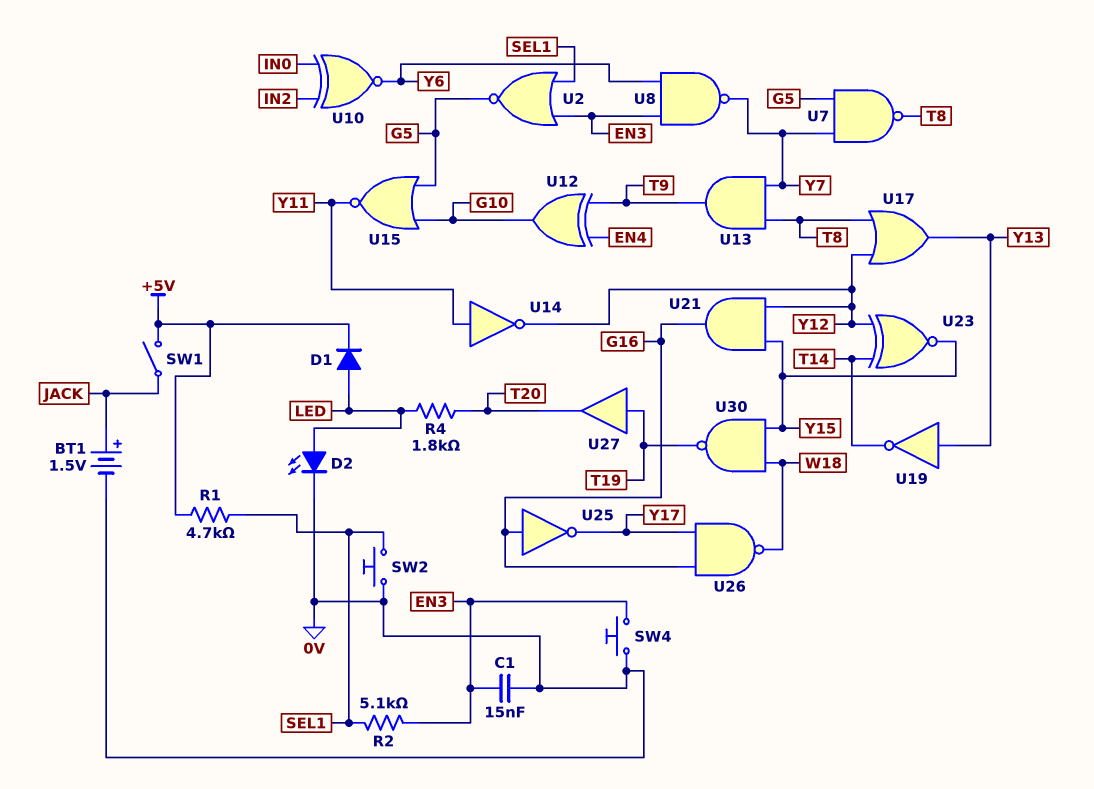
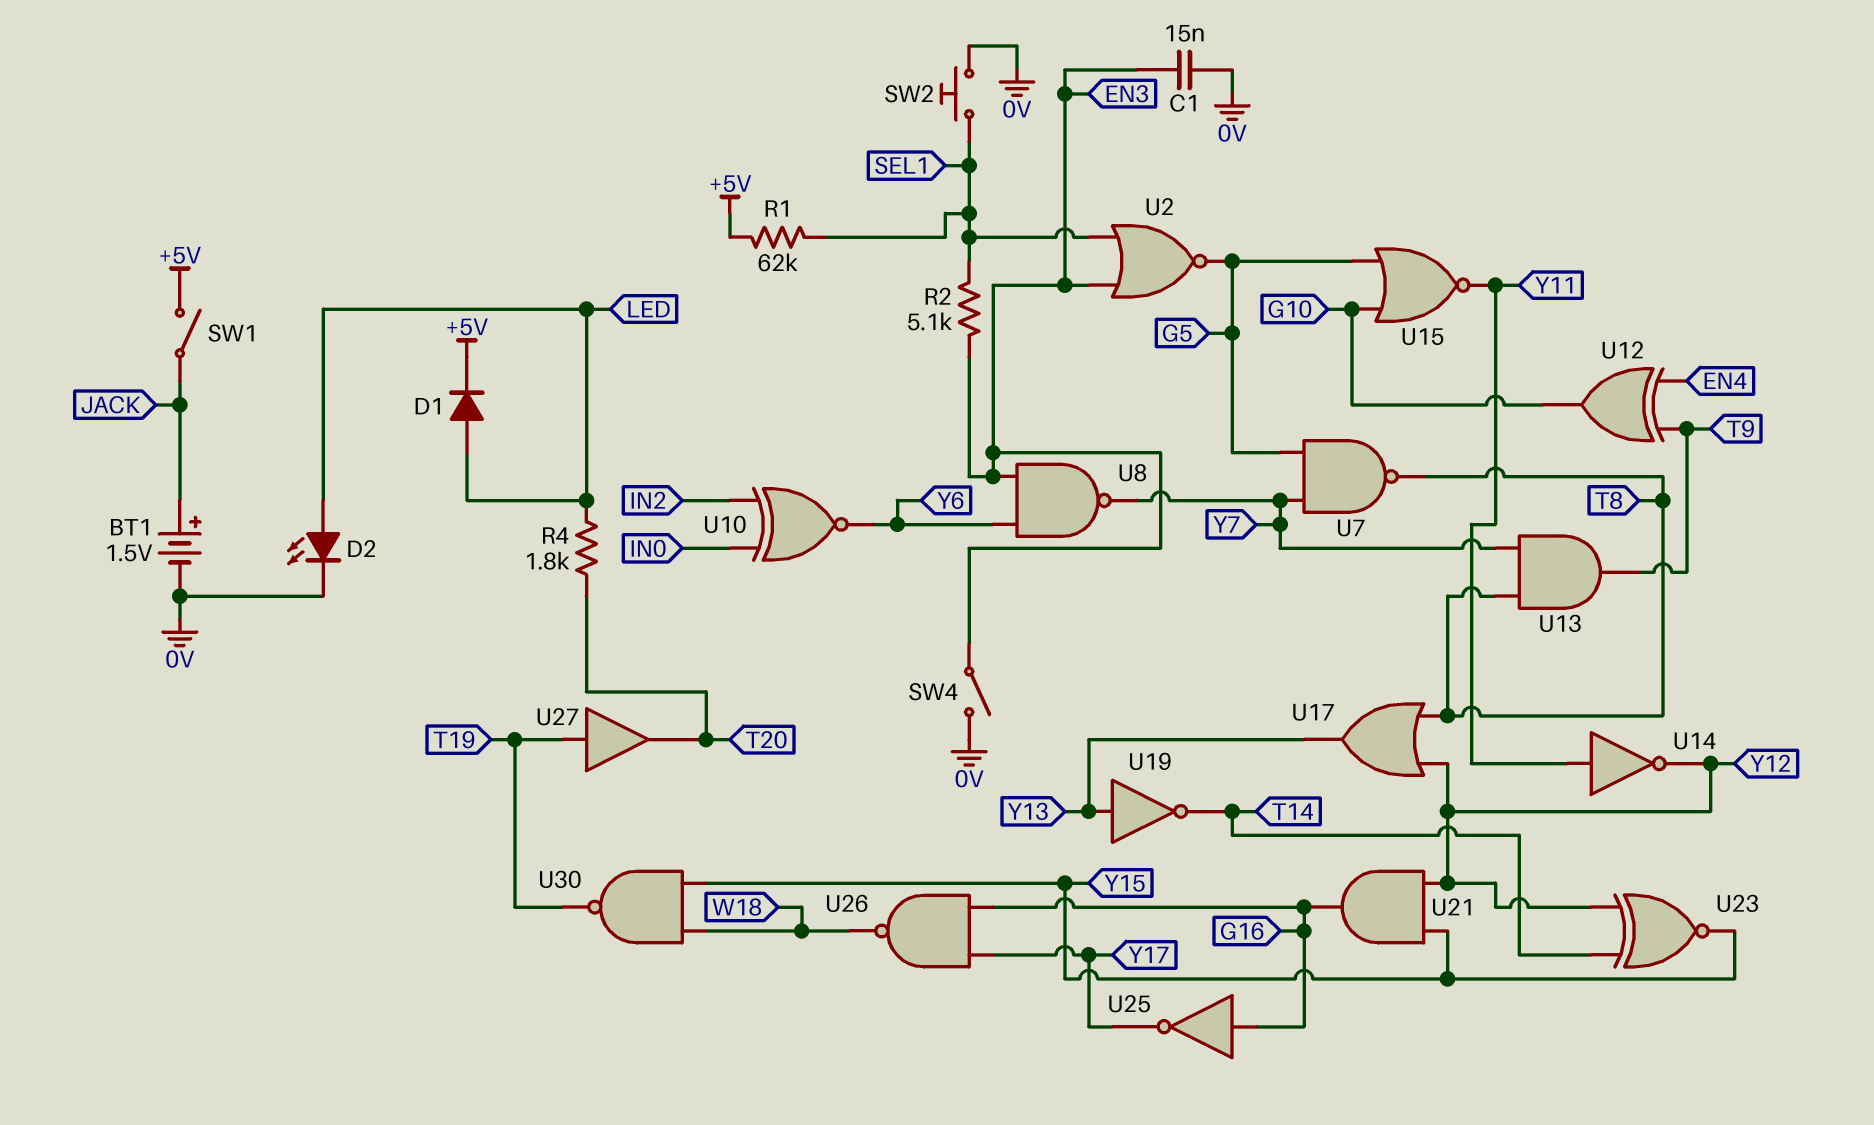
R1: 4.7k (+5V, SEL1) -> 62k (+5V, SEL1)
SW4: button (0V, EN3) -> switch (0V, EN3)

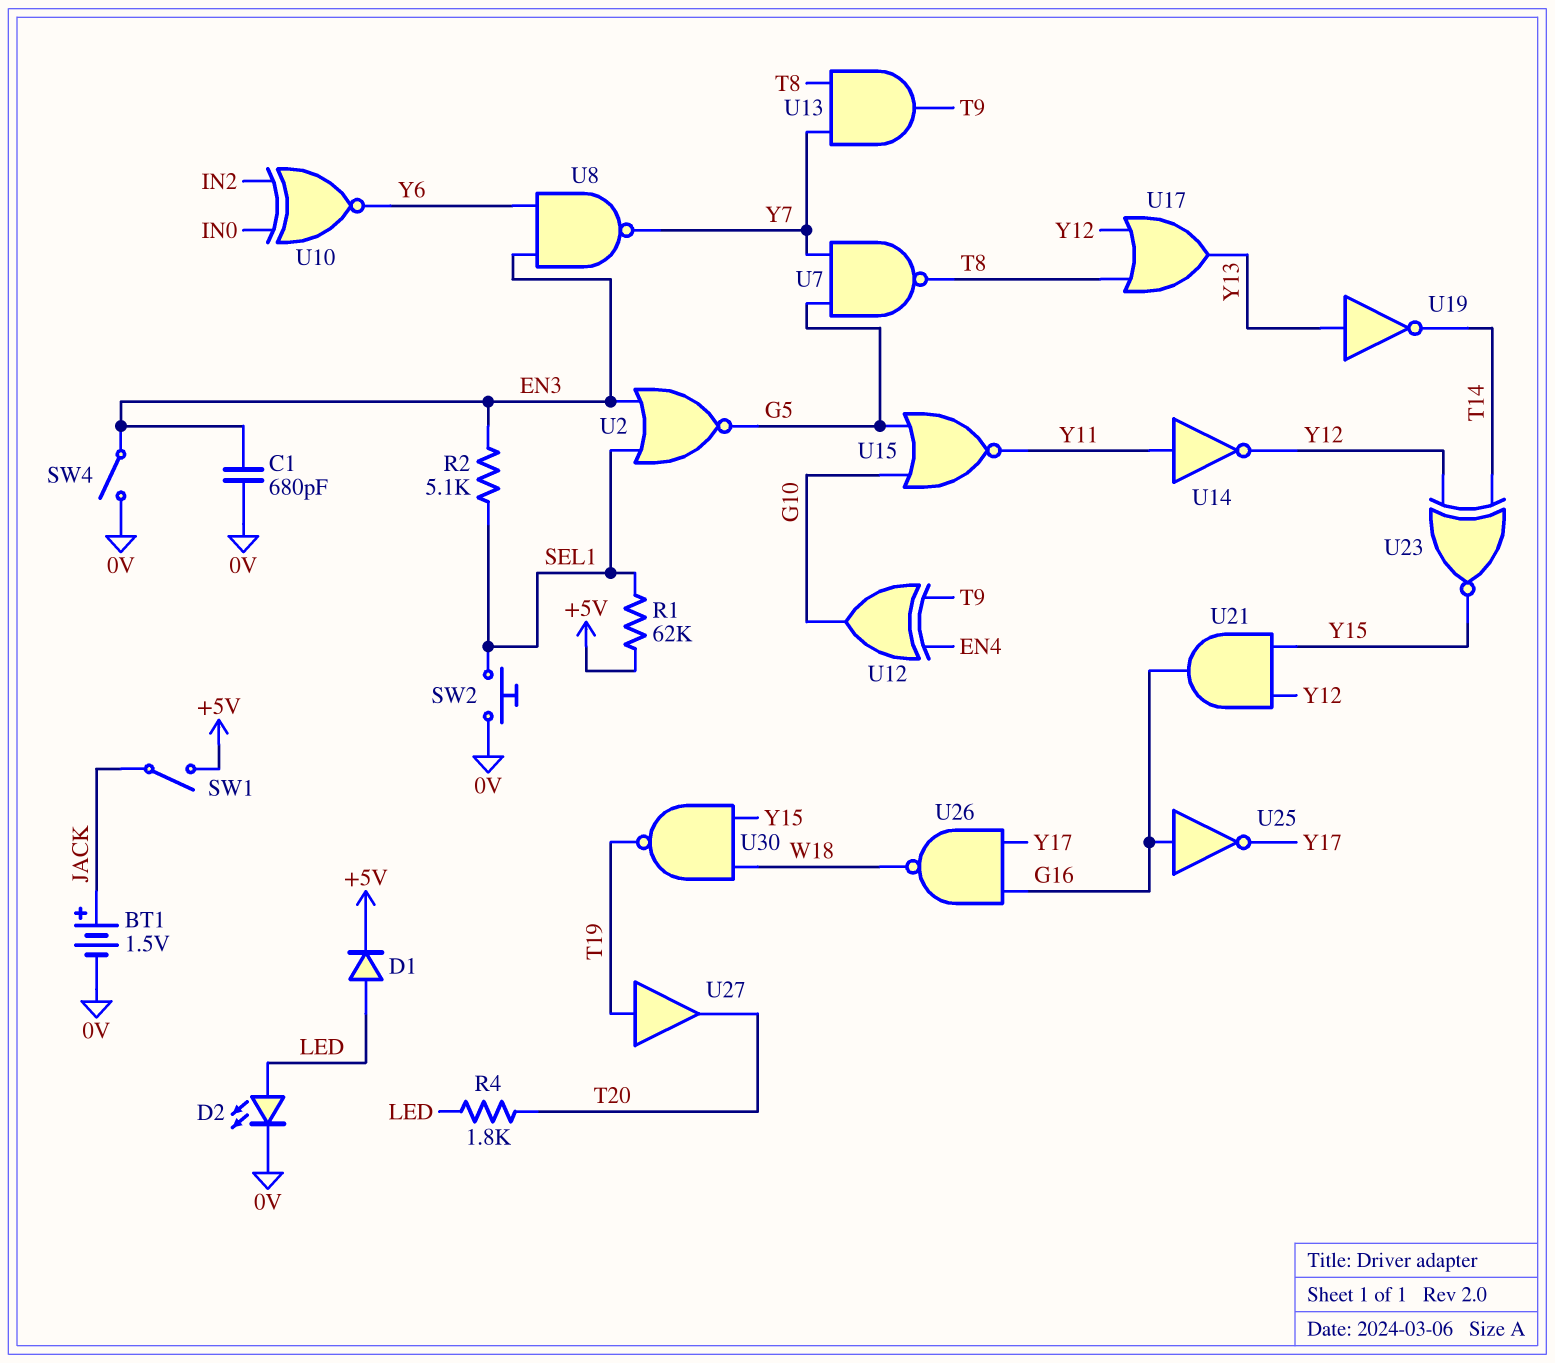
C1: 15nF (0V, EN3) -> 680pF (0V, EN3)

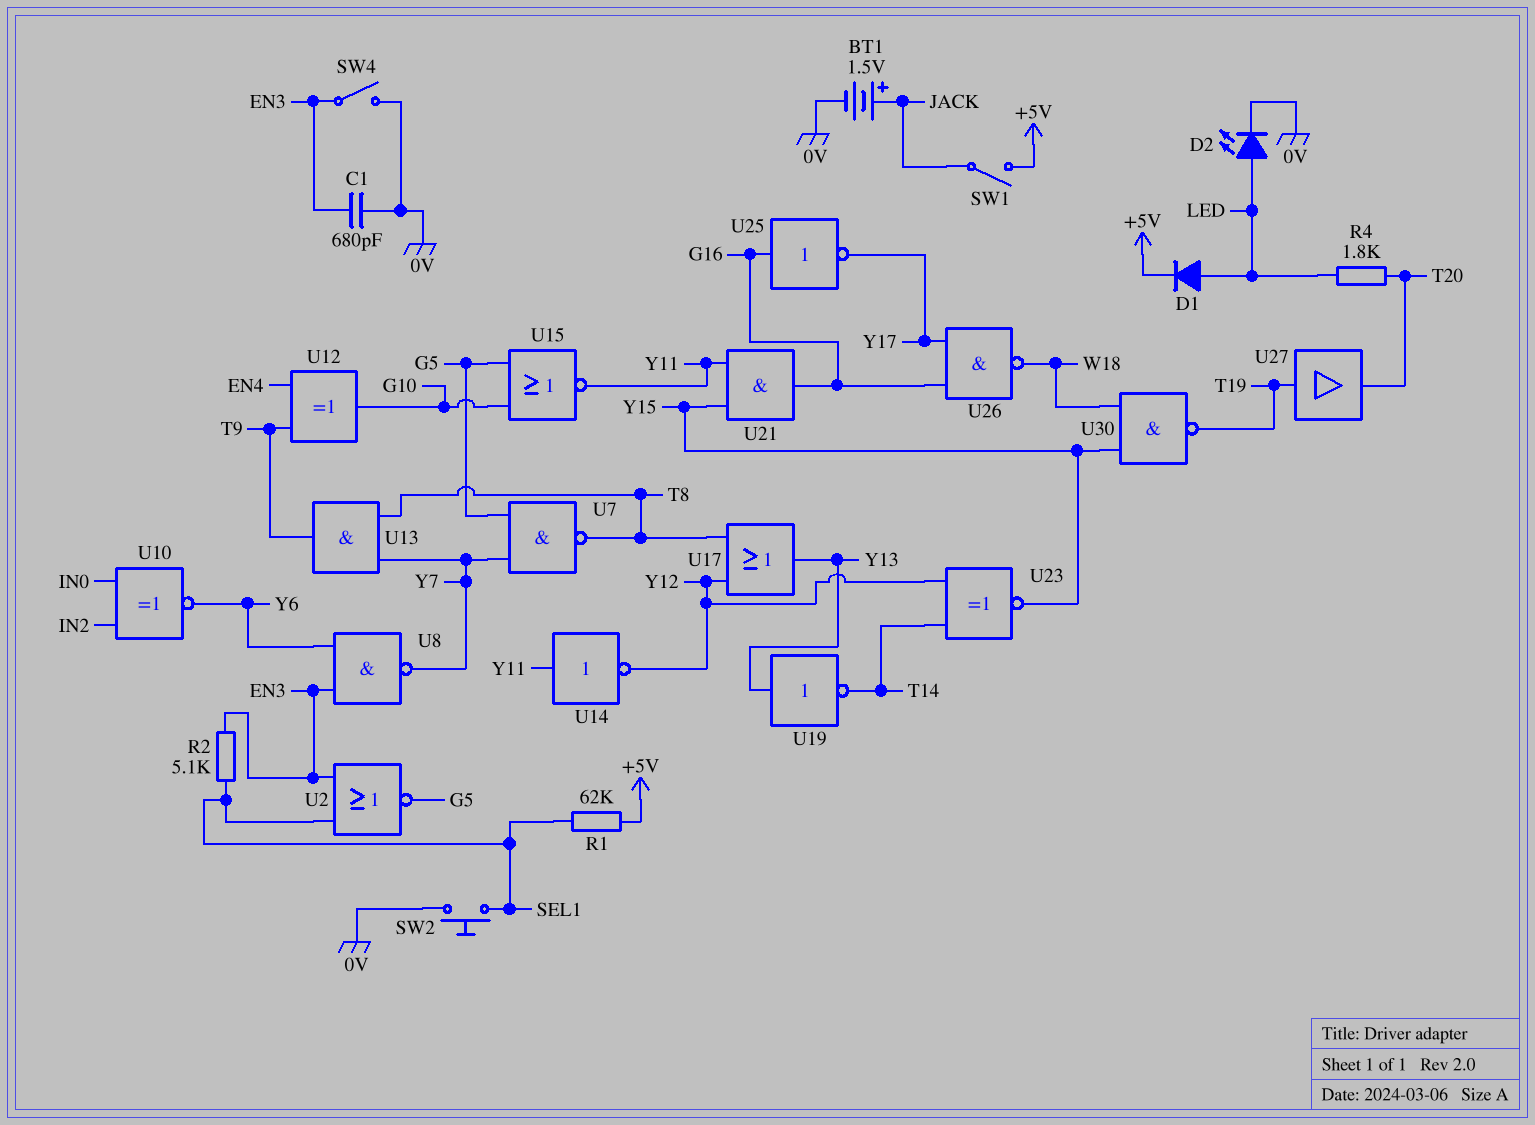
U21: AND (in Y12, in Y15, out G16) -> AND (in Y11, in Y15, out G16)

